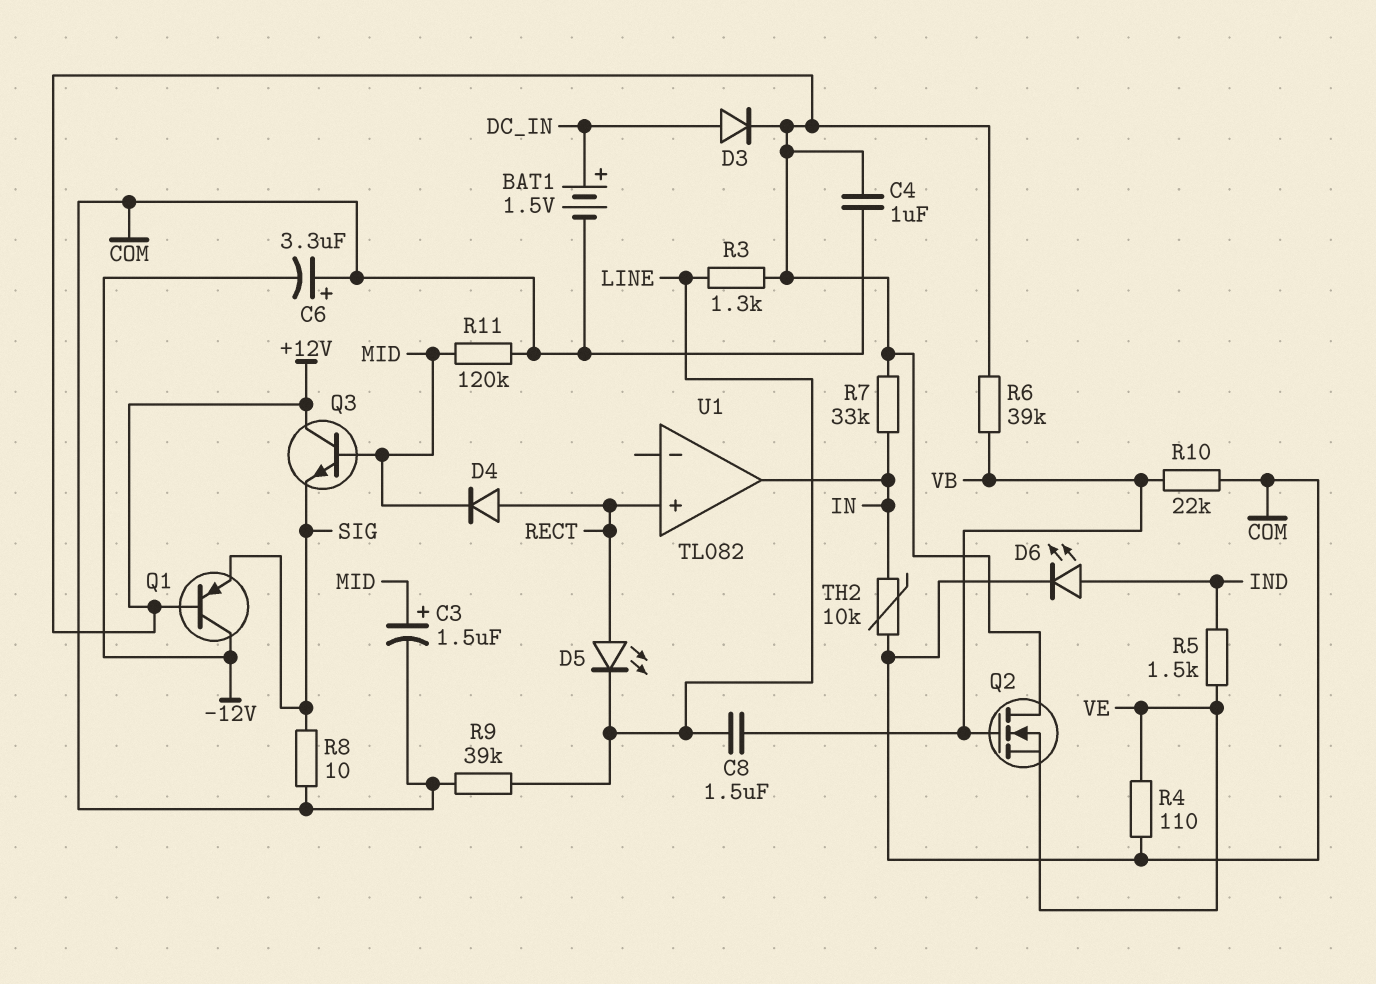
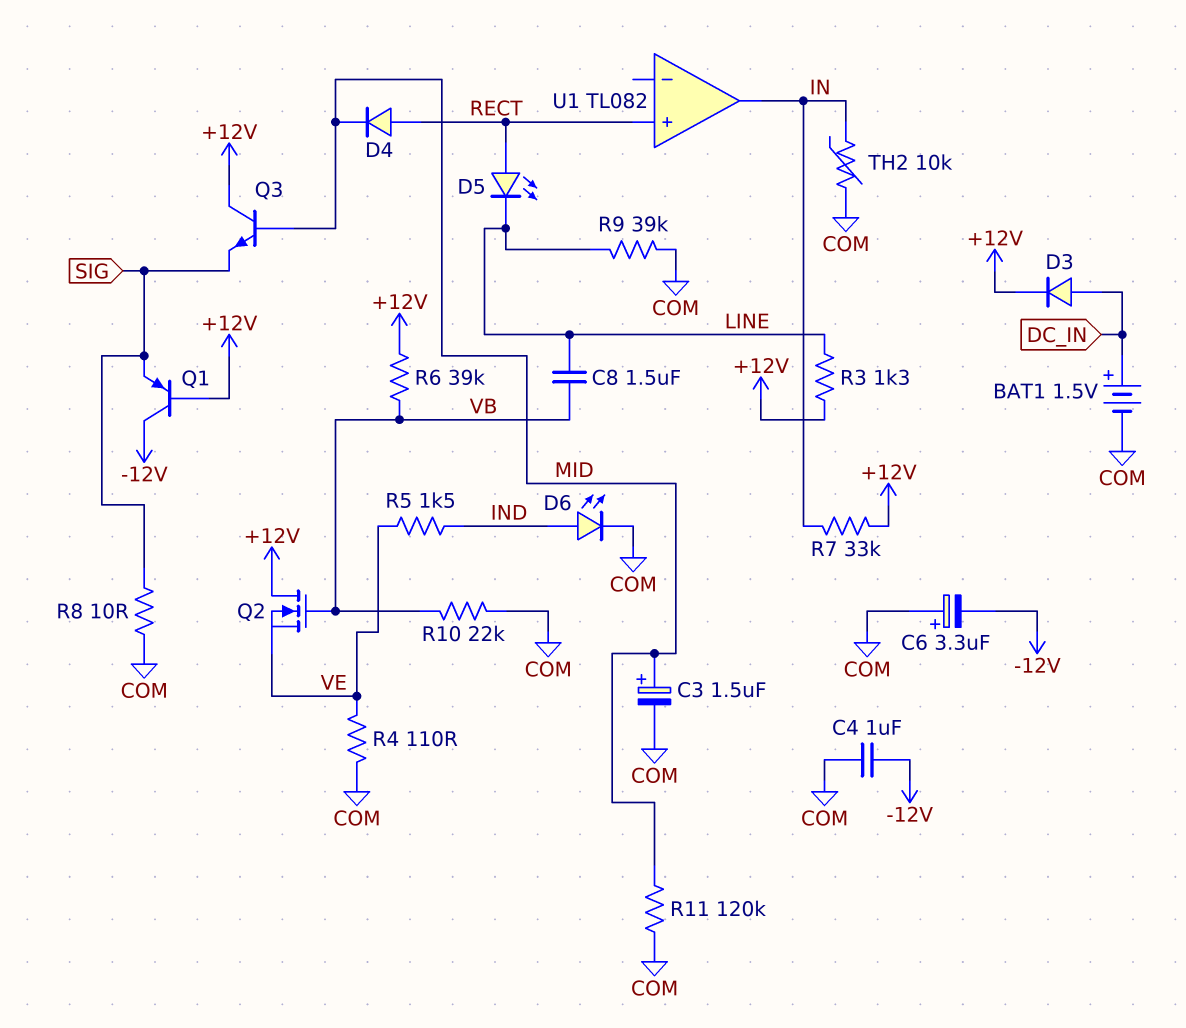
C4: 1uF (+12V, COM) -> 1uF (-12V, COM)

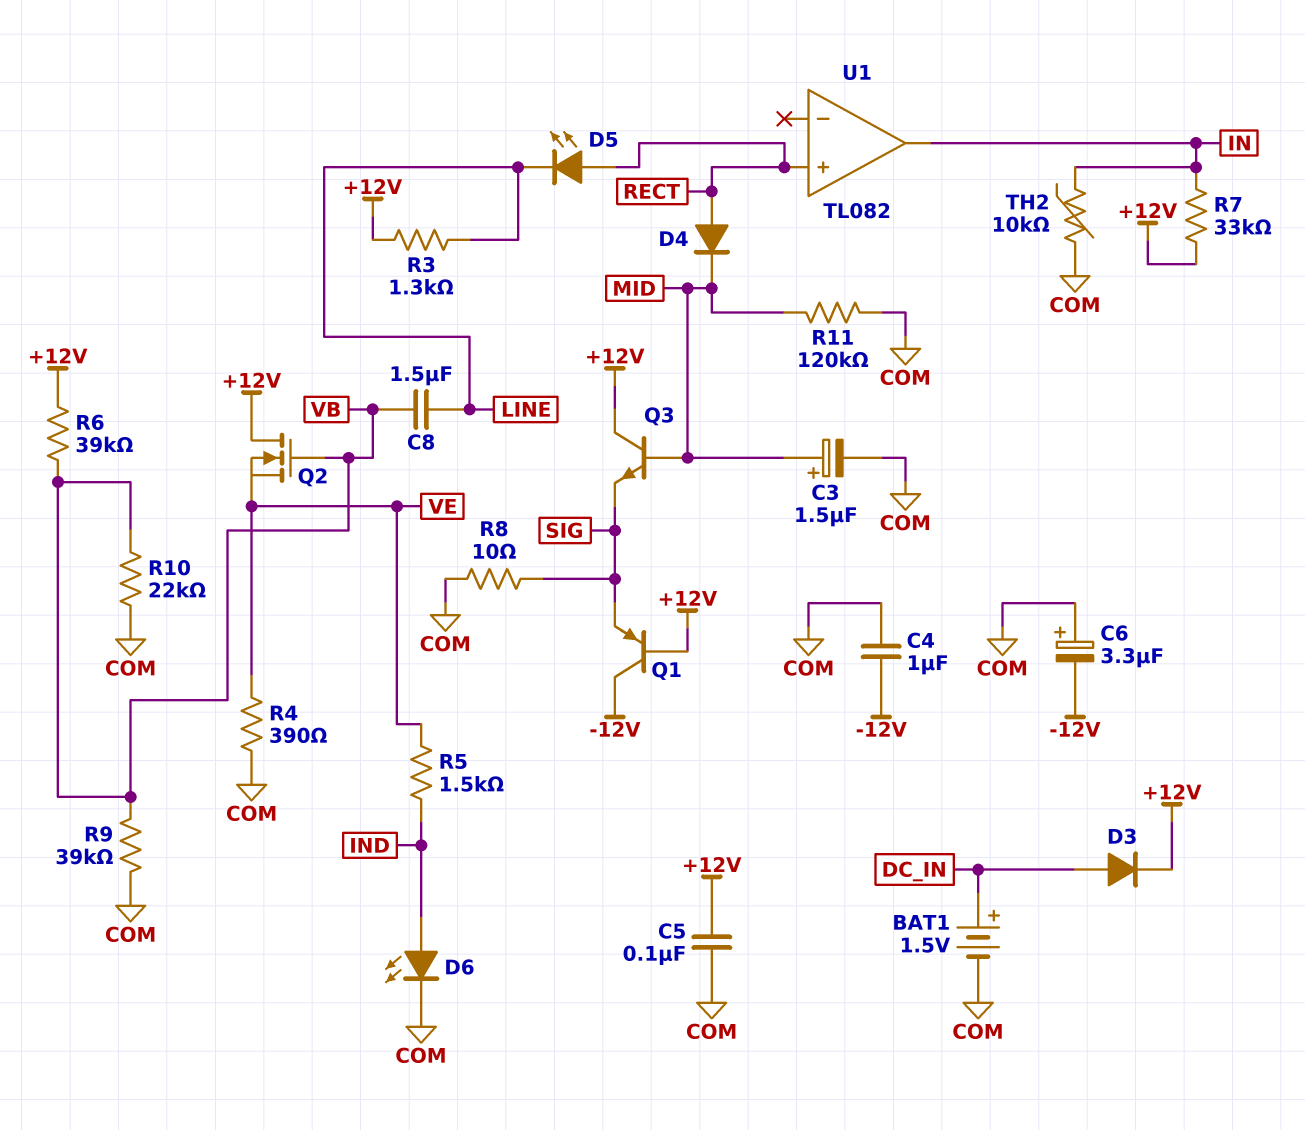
C5: none -> 100nF (+12V, COM)
R4: 110 (COM, VE) -> 390 (COM, VE)
R9: 39k (COM, LINE) -> 39k (COM, VB)

